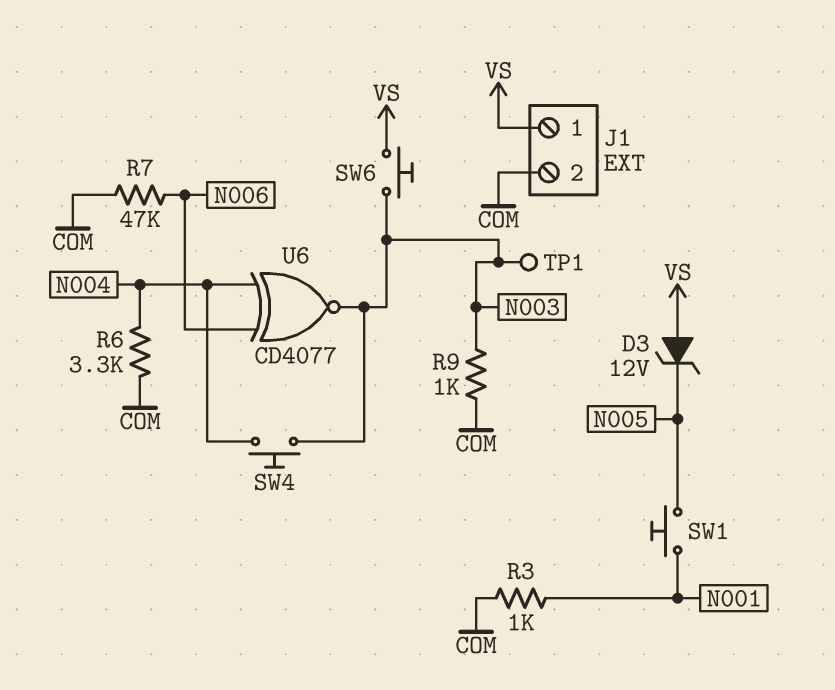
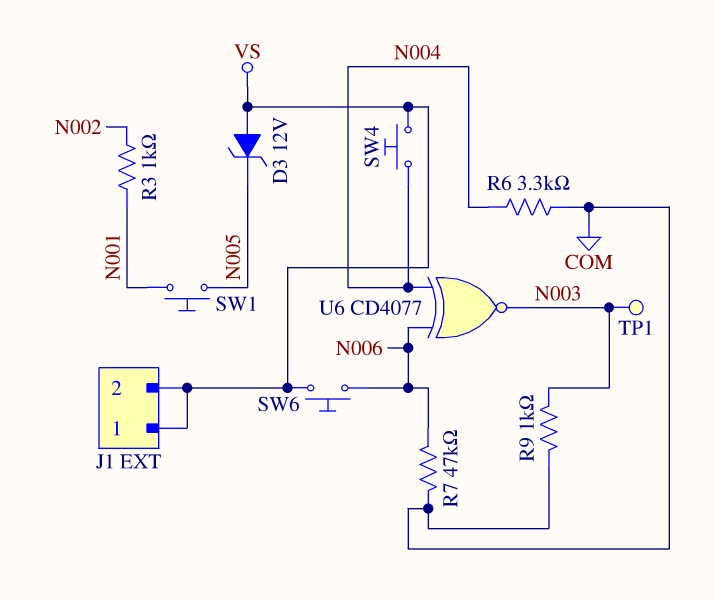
J1 pin 2: COM -> VS
R3: 1k (COM, N001) -> 1k (N001, N002)
SW4: button (N003, N004) -> button (N004, VS)
SW6: button (N003, VS) -> button (N006, VS)

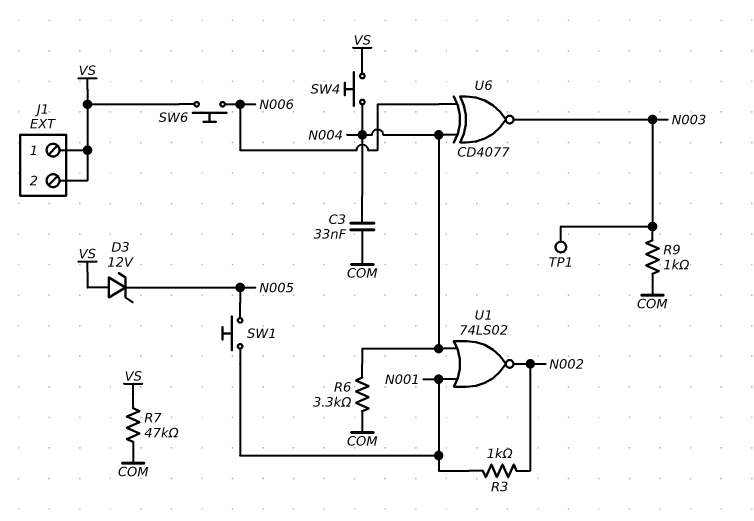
C3: none -> 33nF (COM, N004)
R7: 47k (COM, N006) -> 47k (COM, VS)
U1: none -> NOR 74LS02 (in N001, in N004, out N002)

